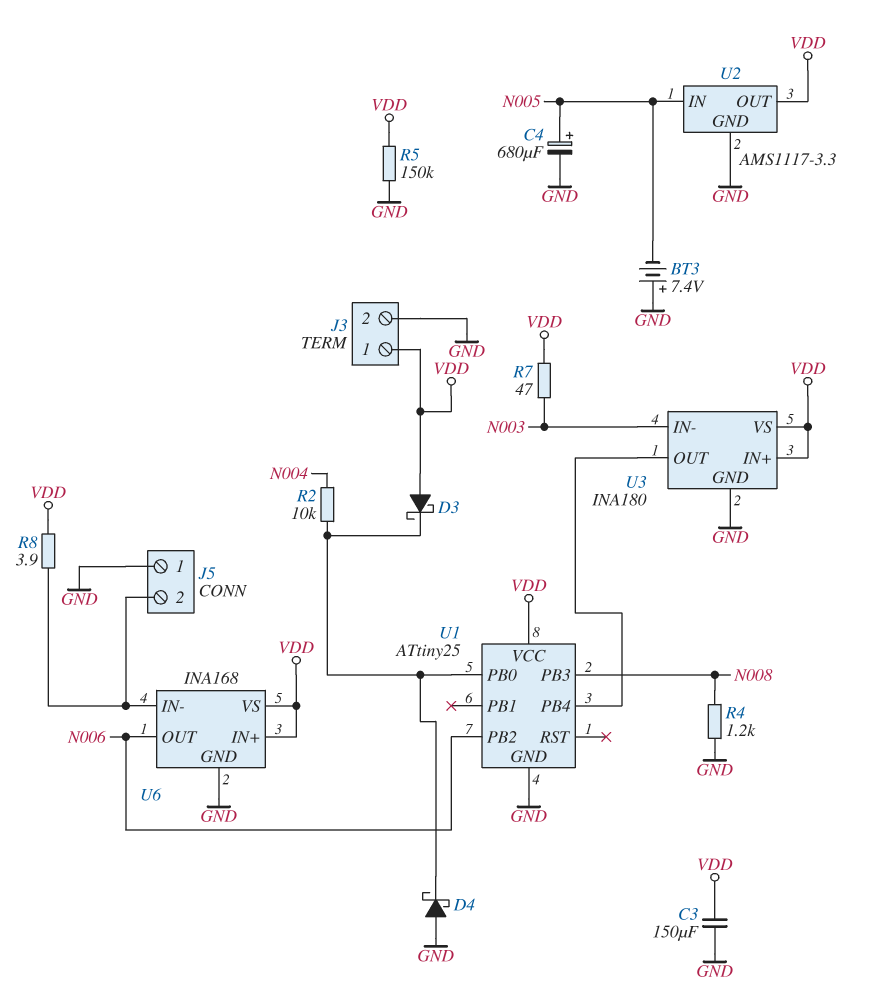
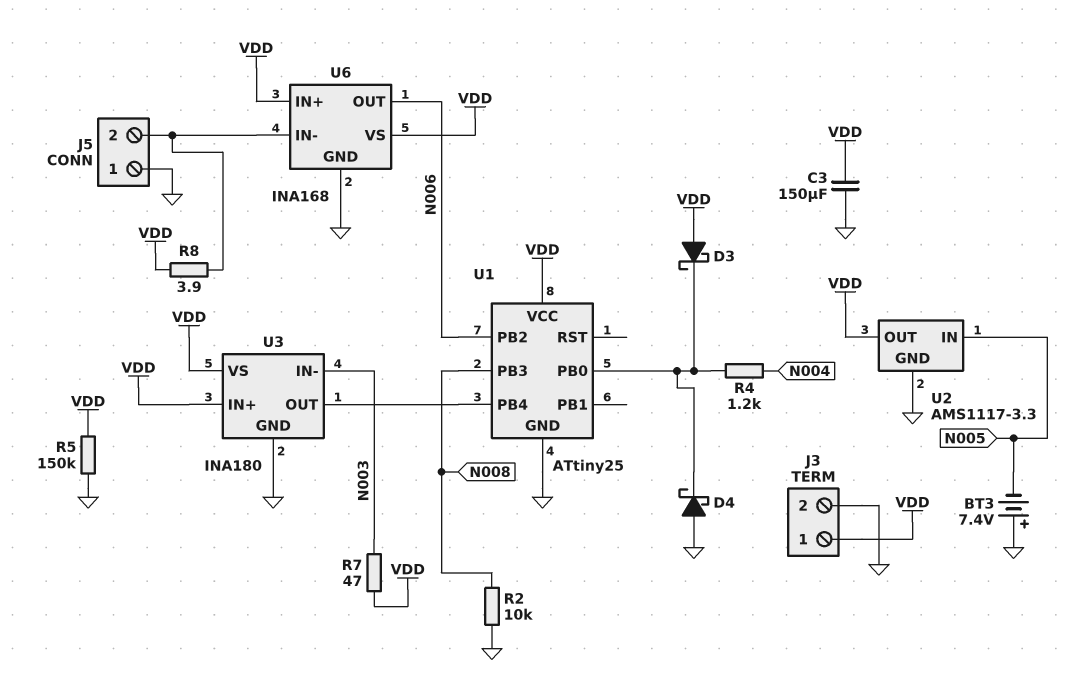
C4: 680uF (plus N005, minus GND) -> none
R2: 10k (N004, U1/PB0) -> 10k (GND, N008)
R4: 1.2k (GND, N008) -> 1.2k (N004, U1/PB0)

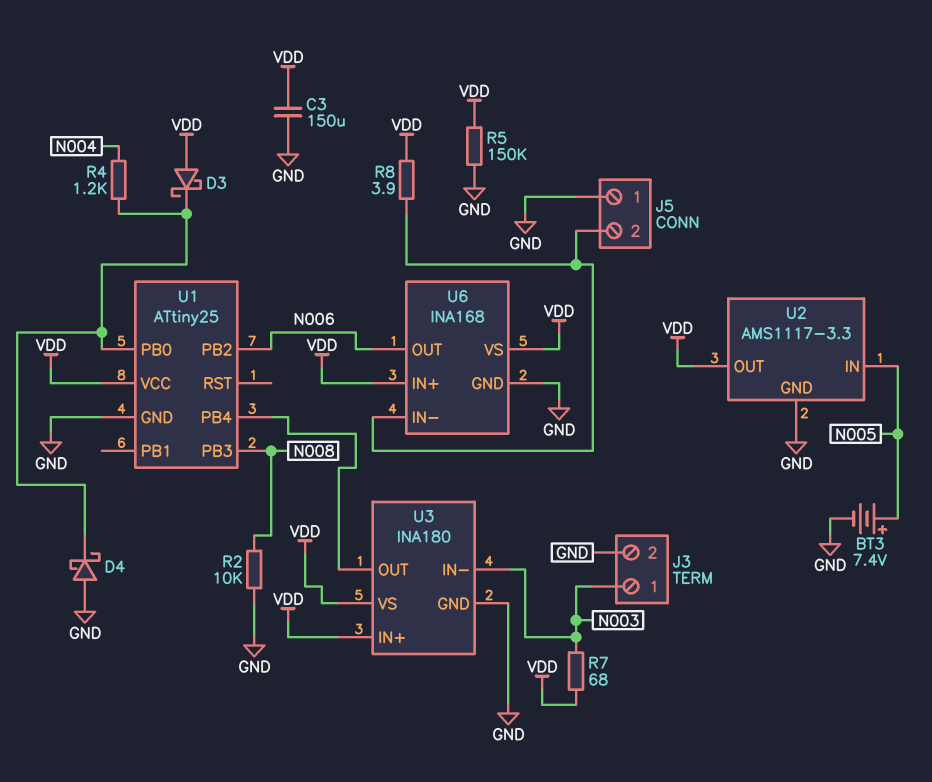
BT3: 7.4V (plus GND, minus N005) -> 7.4V (plus N005, minus GND)
J3 pin 1: VDD -> N003
R7: 47 (N003, VDD) -> 68 (N003, VDD)

